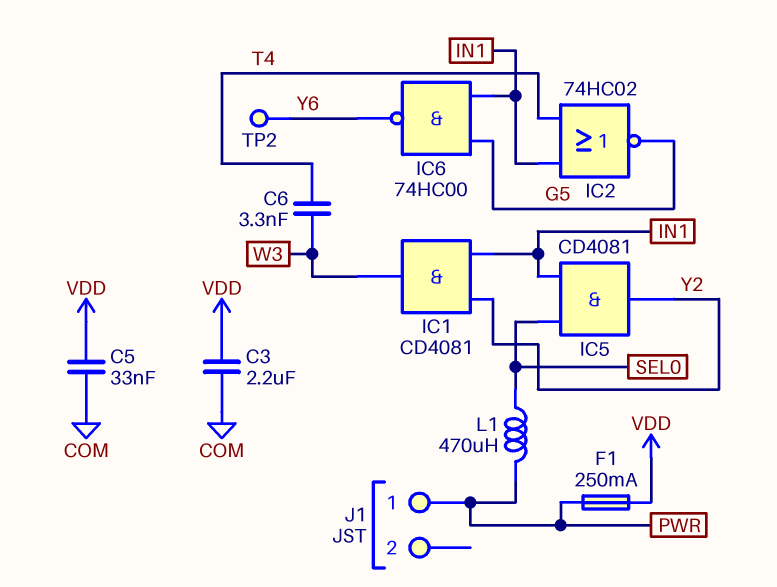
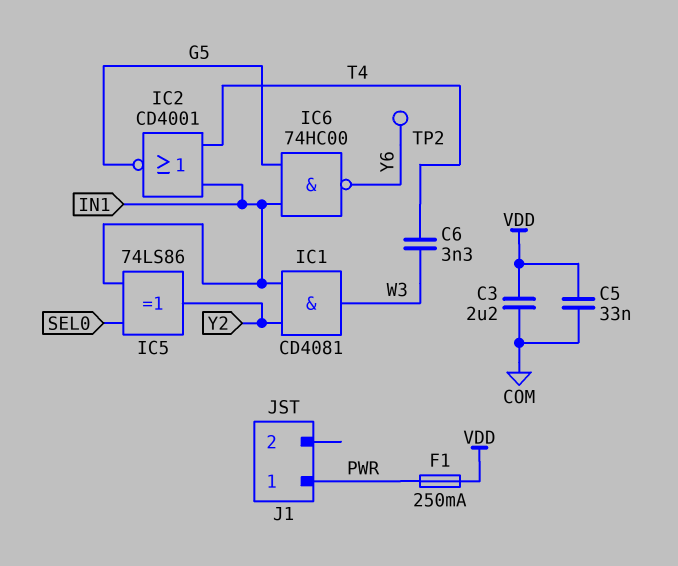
IC2: NOR 74HC02 (in IN1, in T4, out G5) -> NOR CD4001 (in IN1, in T4, out G5)
IC5: AND CD4081 (in IN1, in SEL0, out Y2) -> XOR 74LS86 (in IN1, in SEL0, out Y2)
L1: 470uH (PWR, SEL0) -> none

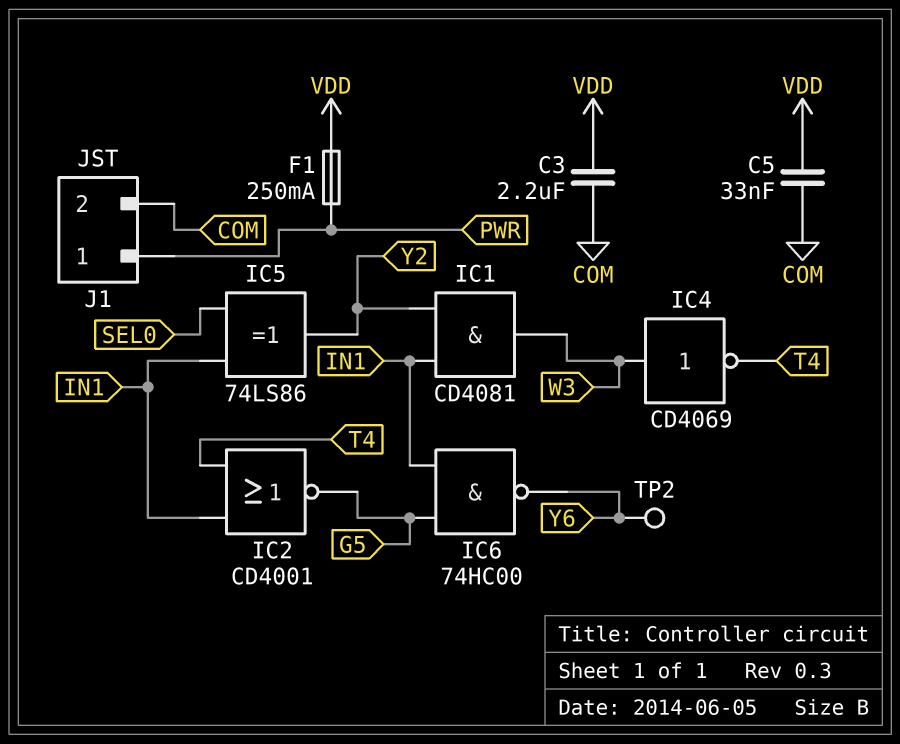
C6: 3.3nF (T4, W3) -> none
IC4: none -> NOT CD4069 (in W3, out T4)
J1 pin 2: none -> COM

